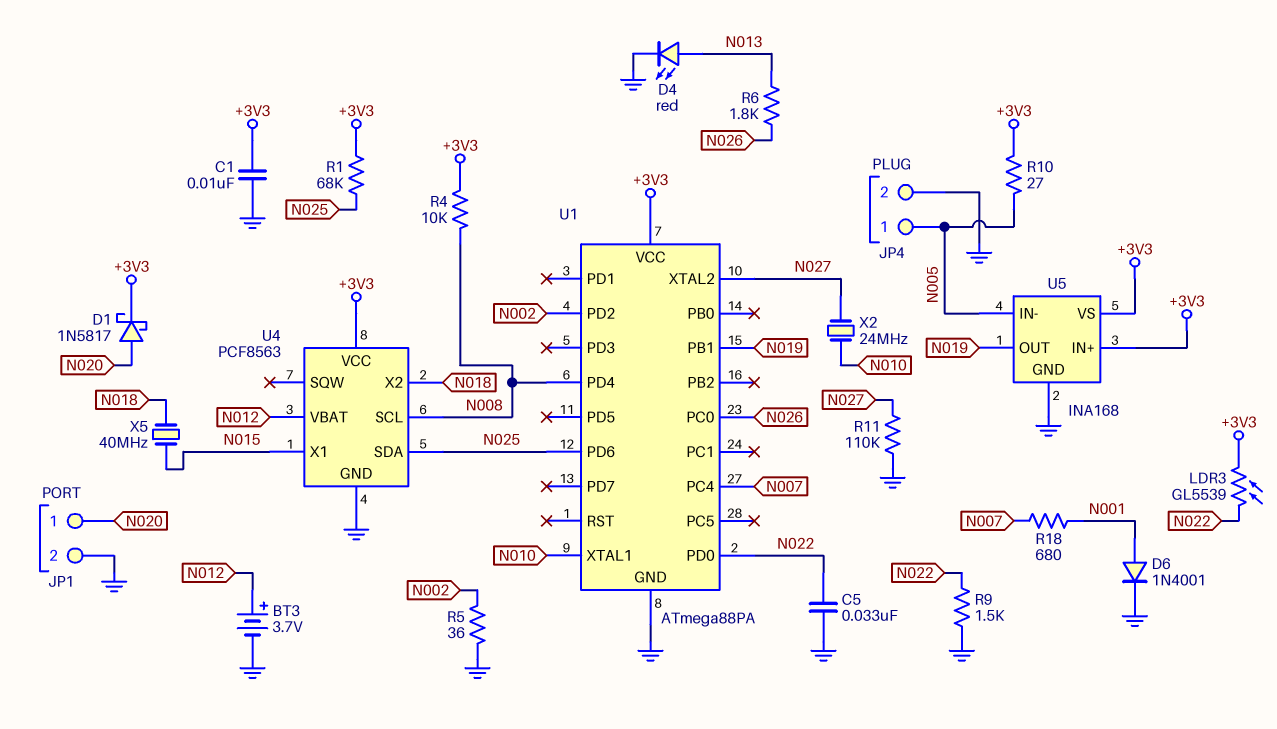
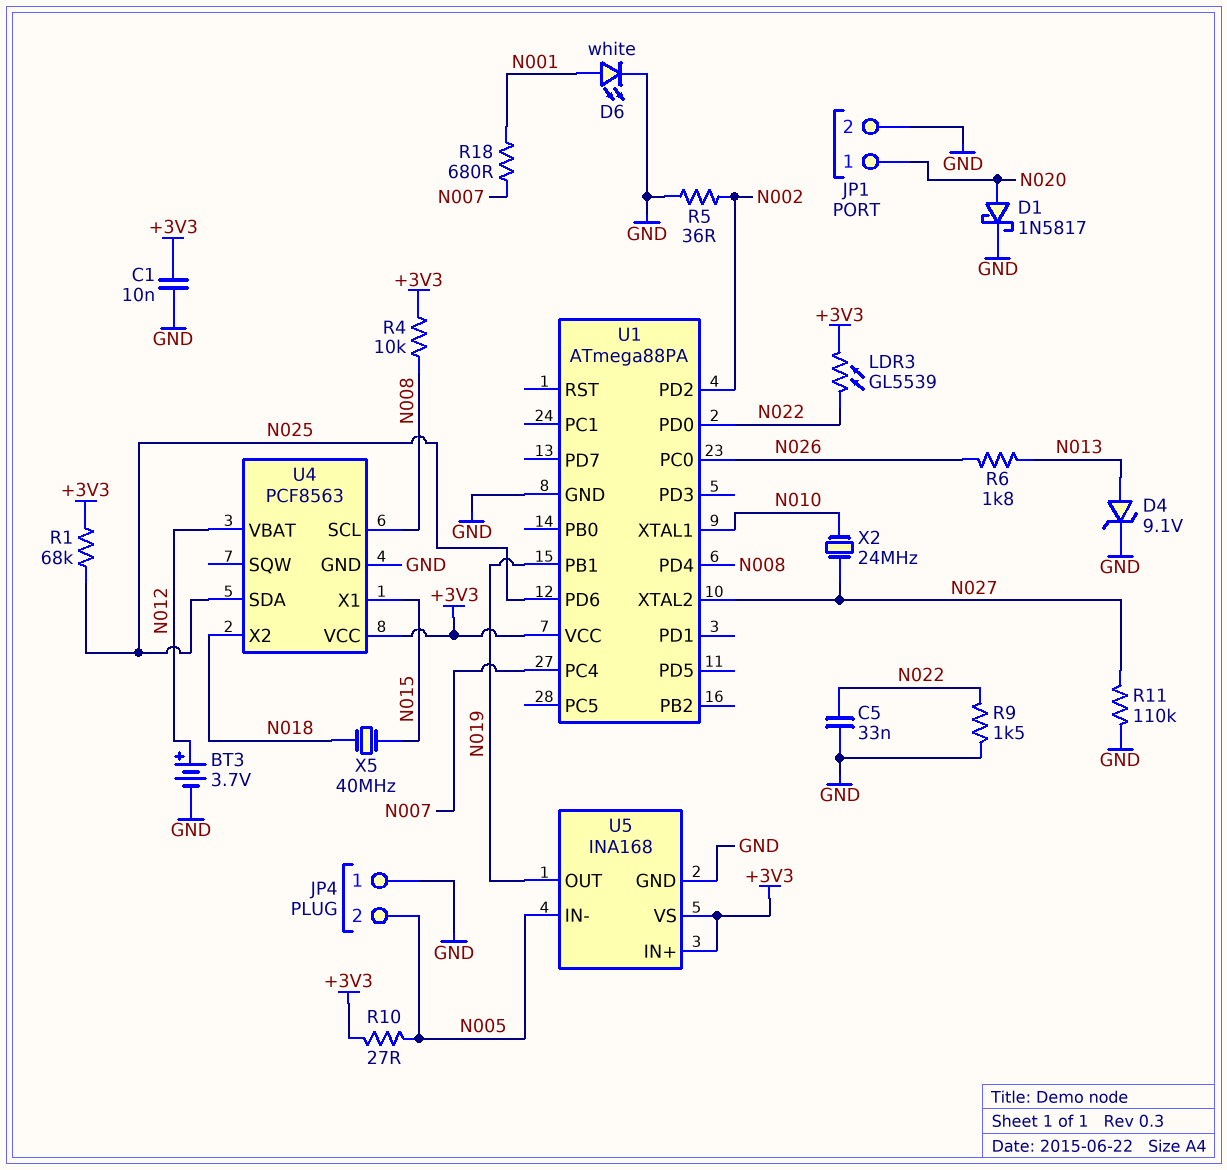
D1: schottky 1N5817 (A N020, K +3V3) -> schottky 1N5817 (A N020, K GND)
D4: LED red (A N013, K GND) -> zener 9.1V (A N013, K GND)
D6: diode 1N4001 (A N001, K GND) -> LED white (A N001, K GND)
JP4 pin 1: N005 -> GND
JP4 pin 2: GND -> N005

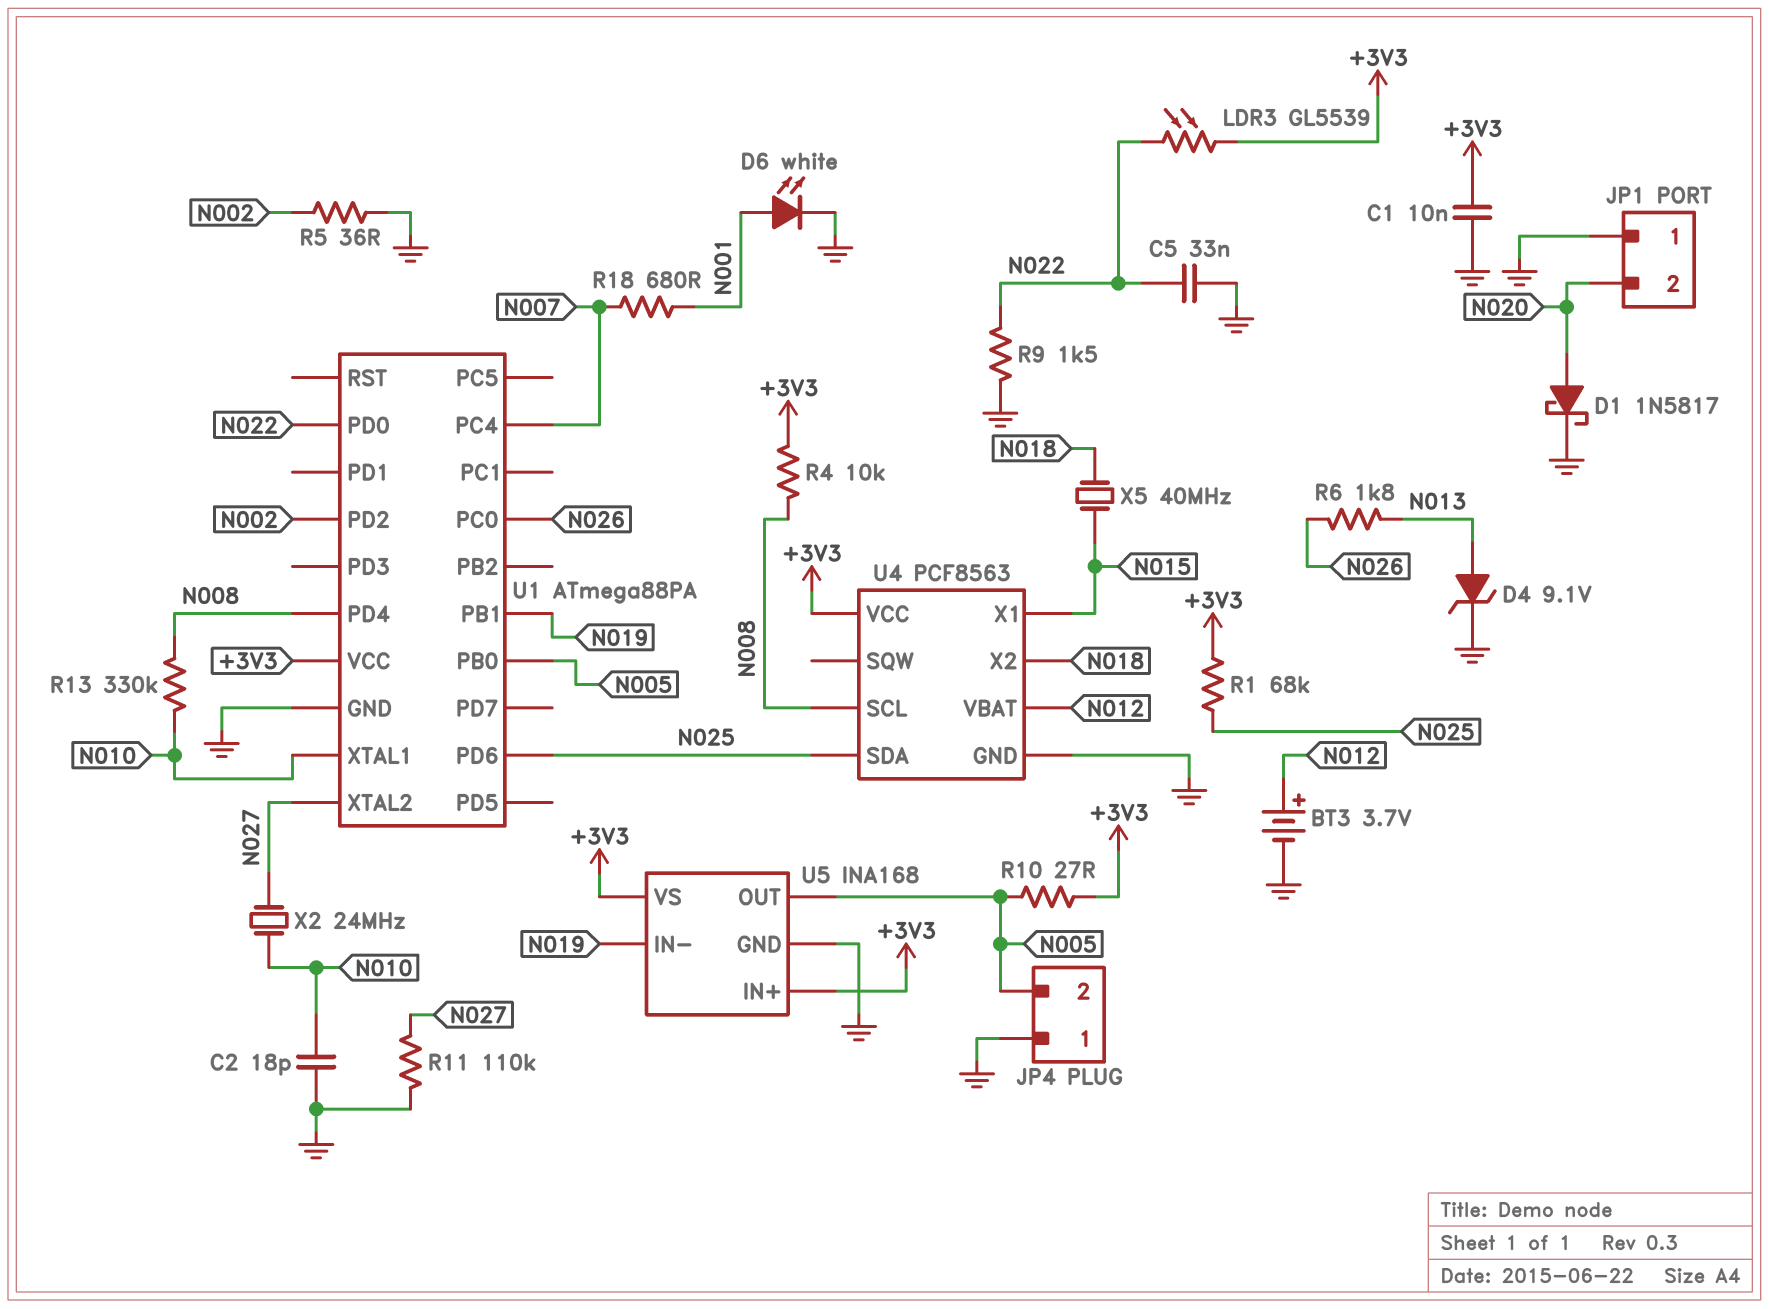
C2: none -> 18pF (GND, N010)
JP1 pin 1: N020 -> GND
JP1 pin 2: GND -> N020
R13: none -> 330k (N008, N010)
U1 pin PB0: none -> N005
U5 pin IN-: N005 -> N019
U5 pin OUT: N019 -> N005

